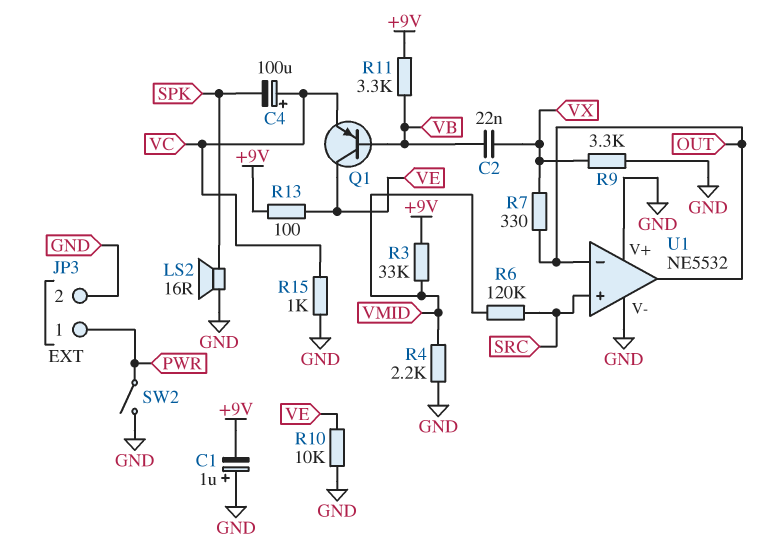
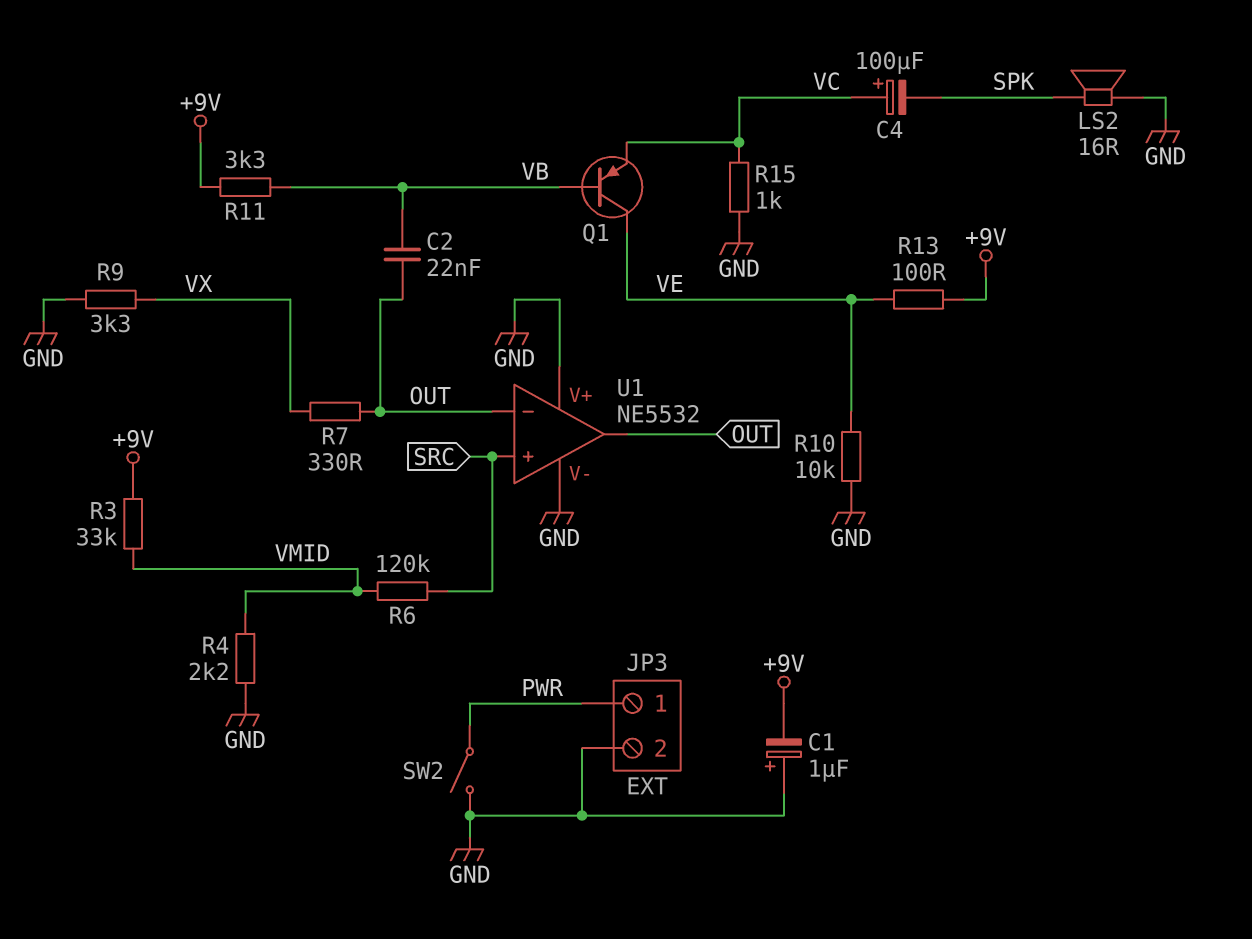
C2: 22nF (VB, VX) -> 22nF (OUT, VB)

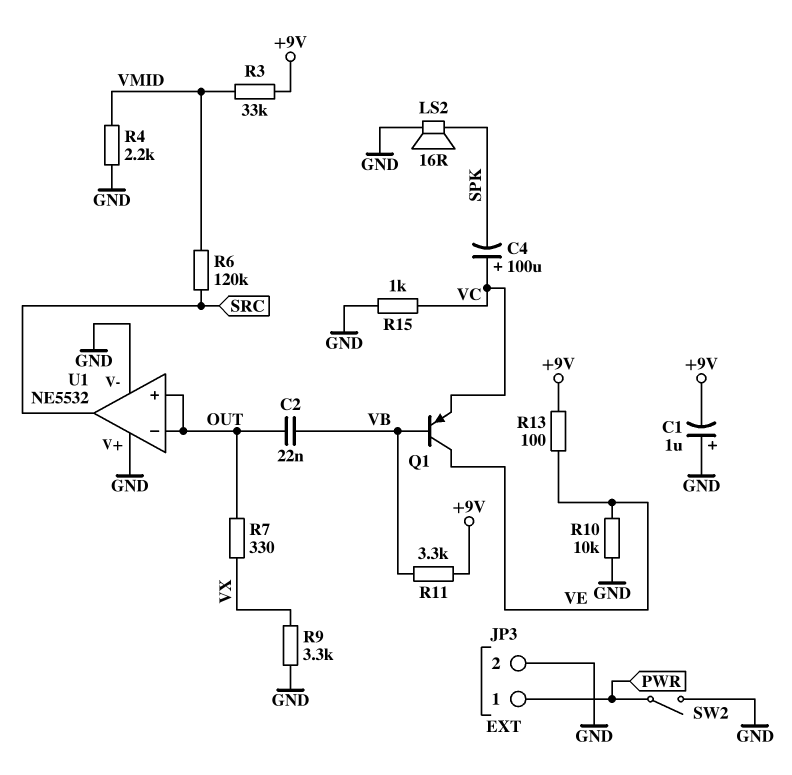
U1 pin in+: SRC -> OUT
U1 pin out: OUT -> SRC

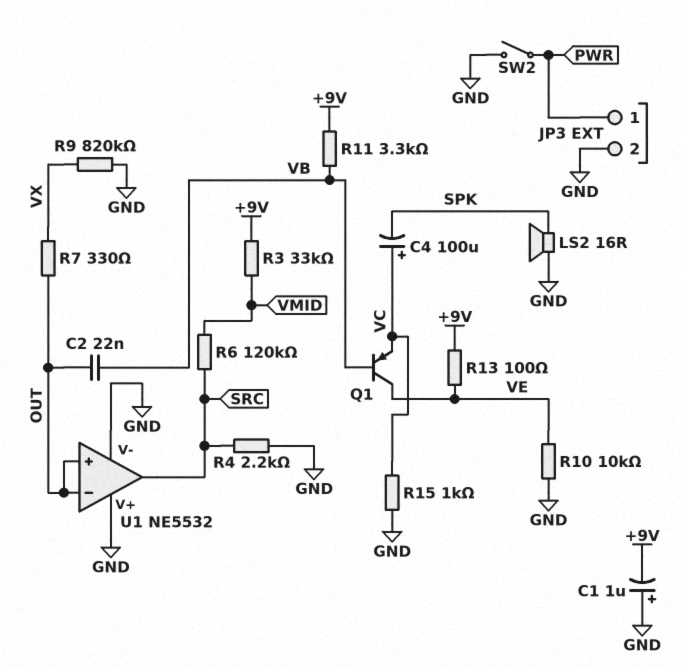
R4: 2.2k (GND, VMID) -> 2.2k (GND, SRC)
R9: 3.3k (GND, VX) -> 820k (GND, VX)

